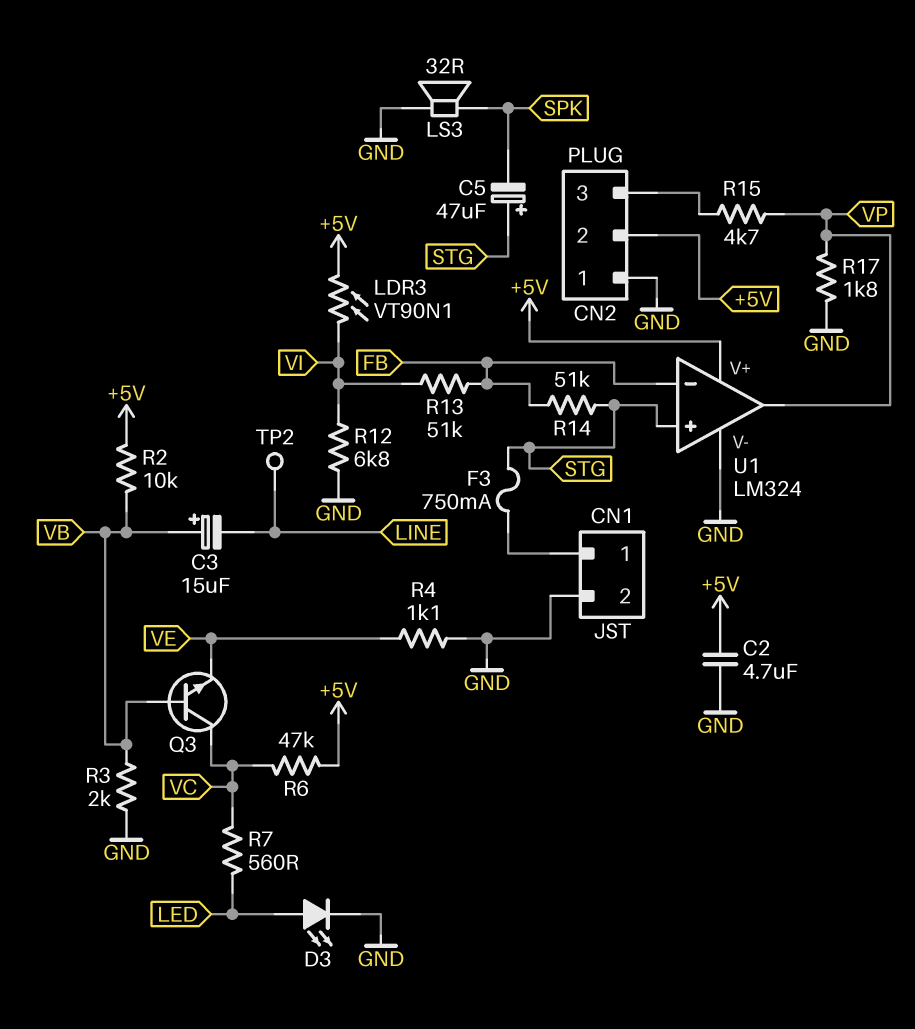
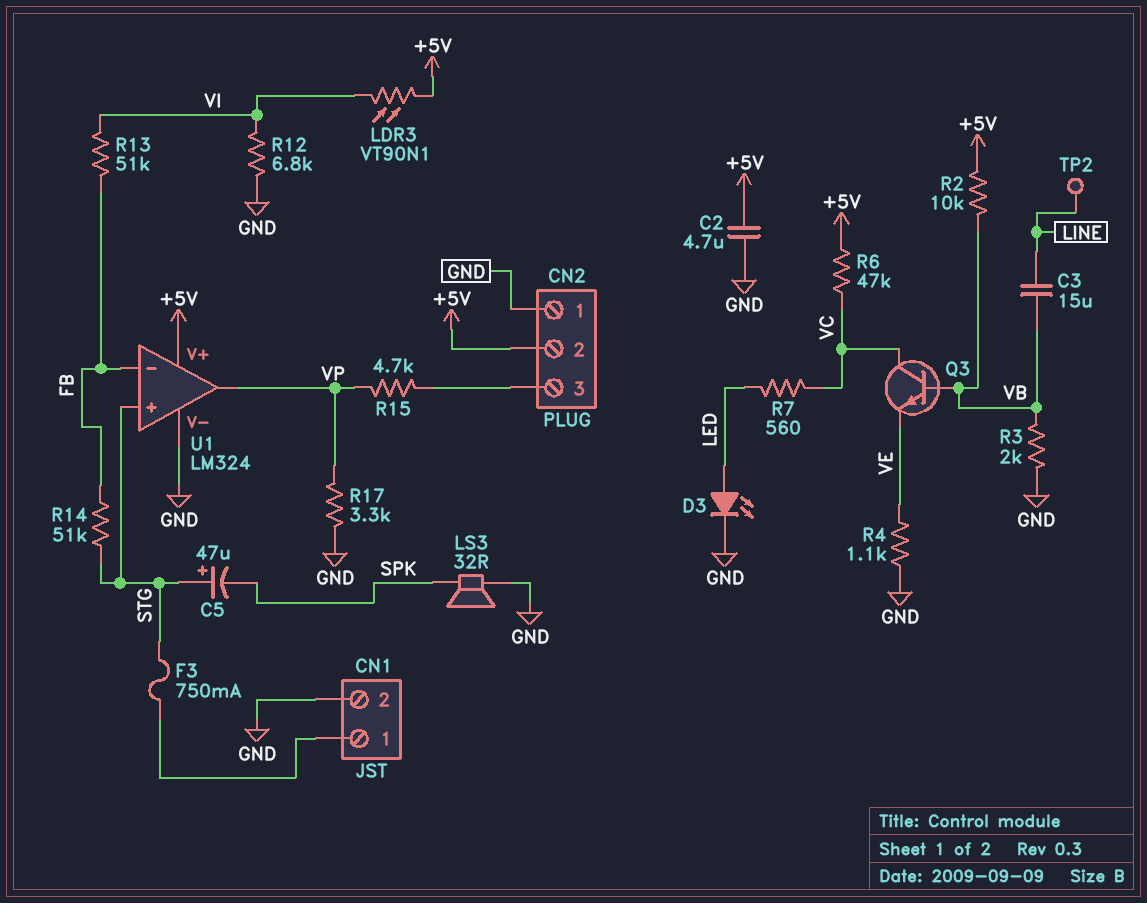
C3: 15uF (plus VB, minus LINE) -> 15uF (LINE, VB)
R17: 1.8k (GND, VP) -> 3.3k (GND, VP)

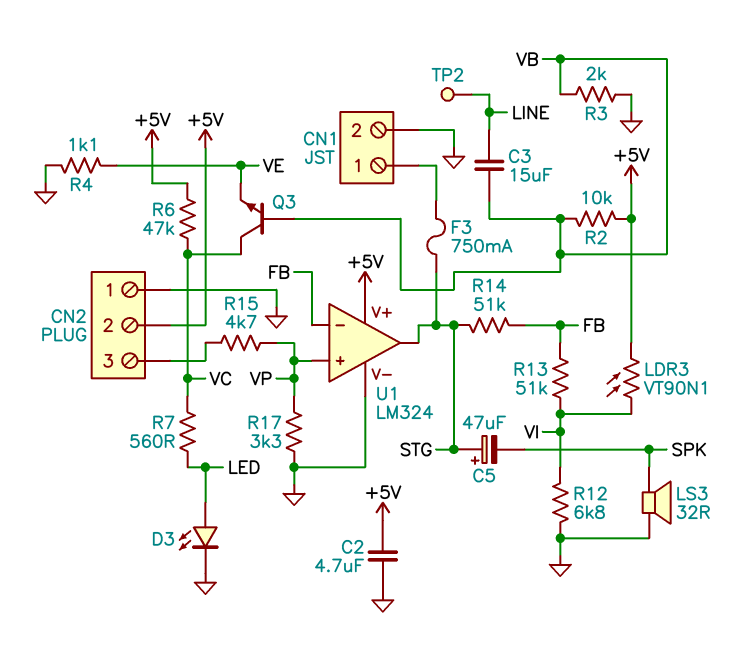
U1 pin in+: STG -> VP
U1 pin out: VP -> STG

